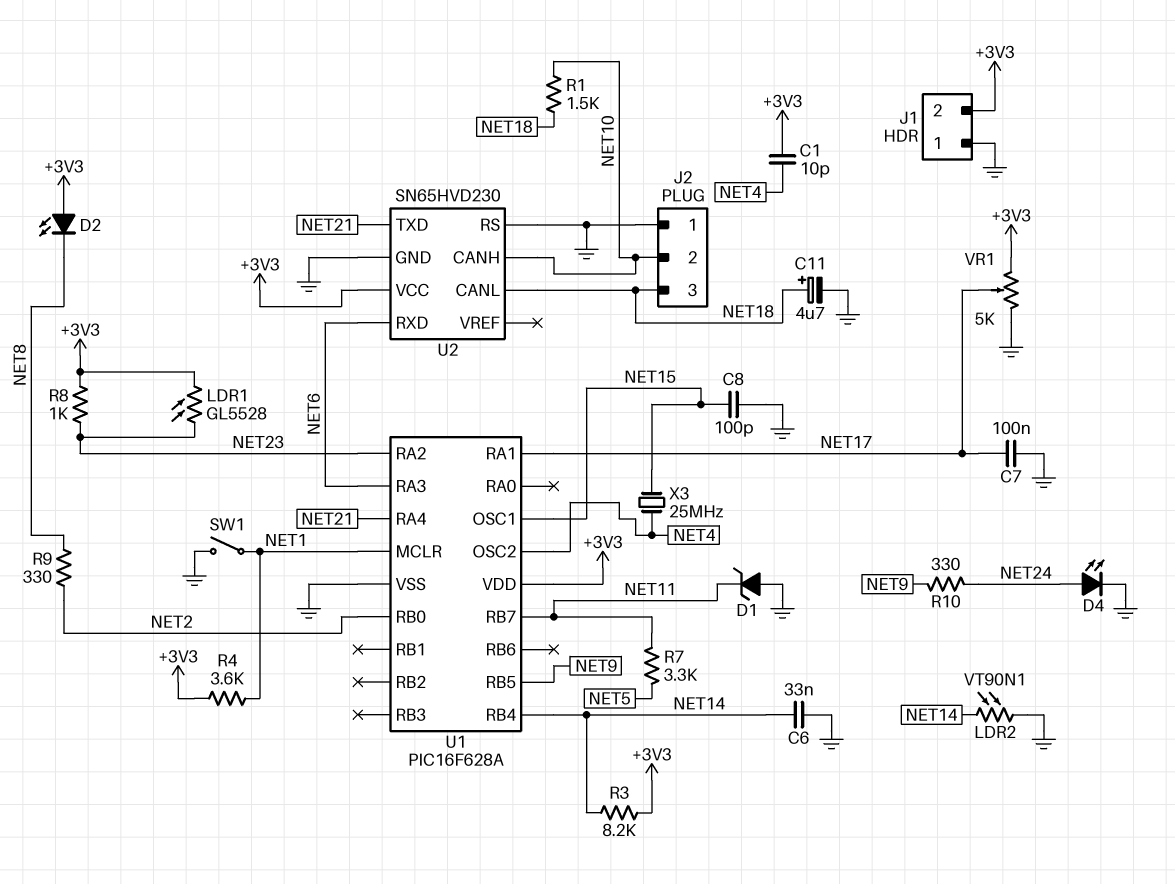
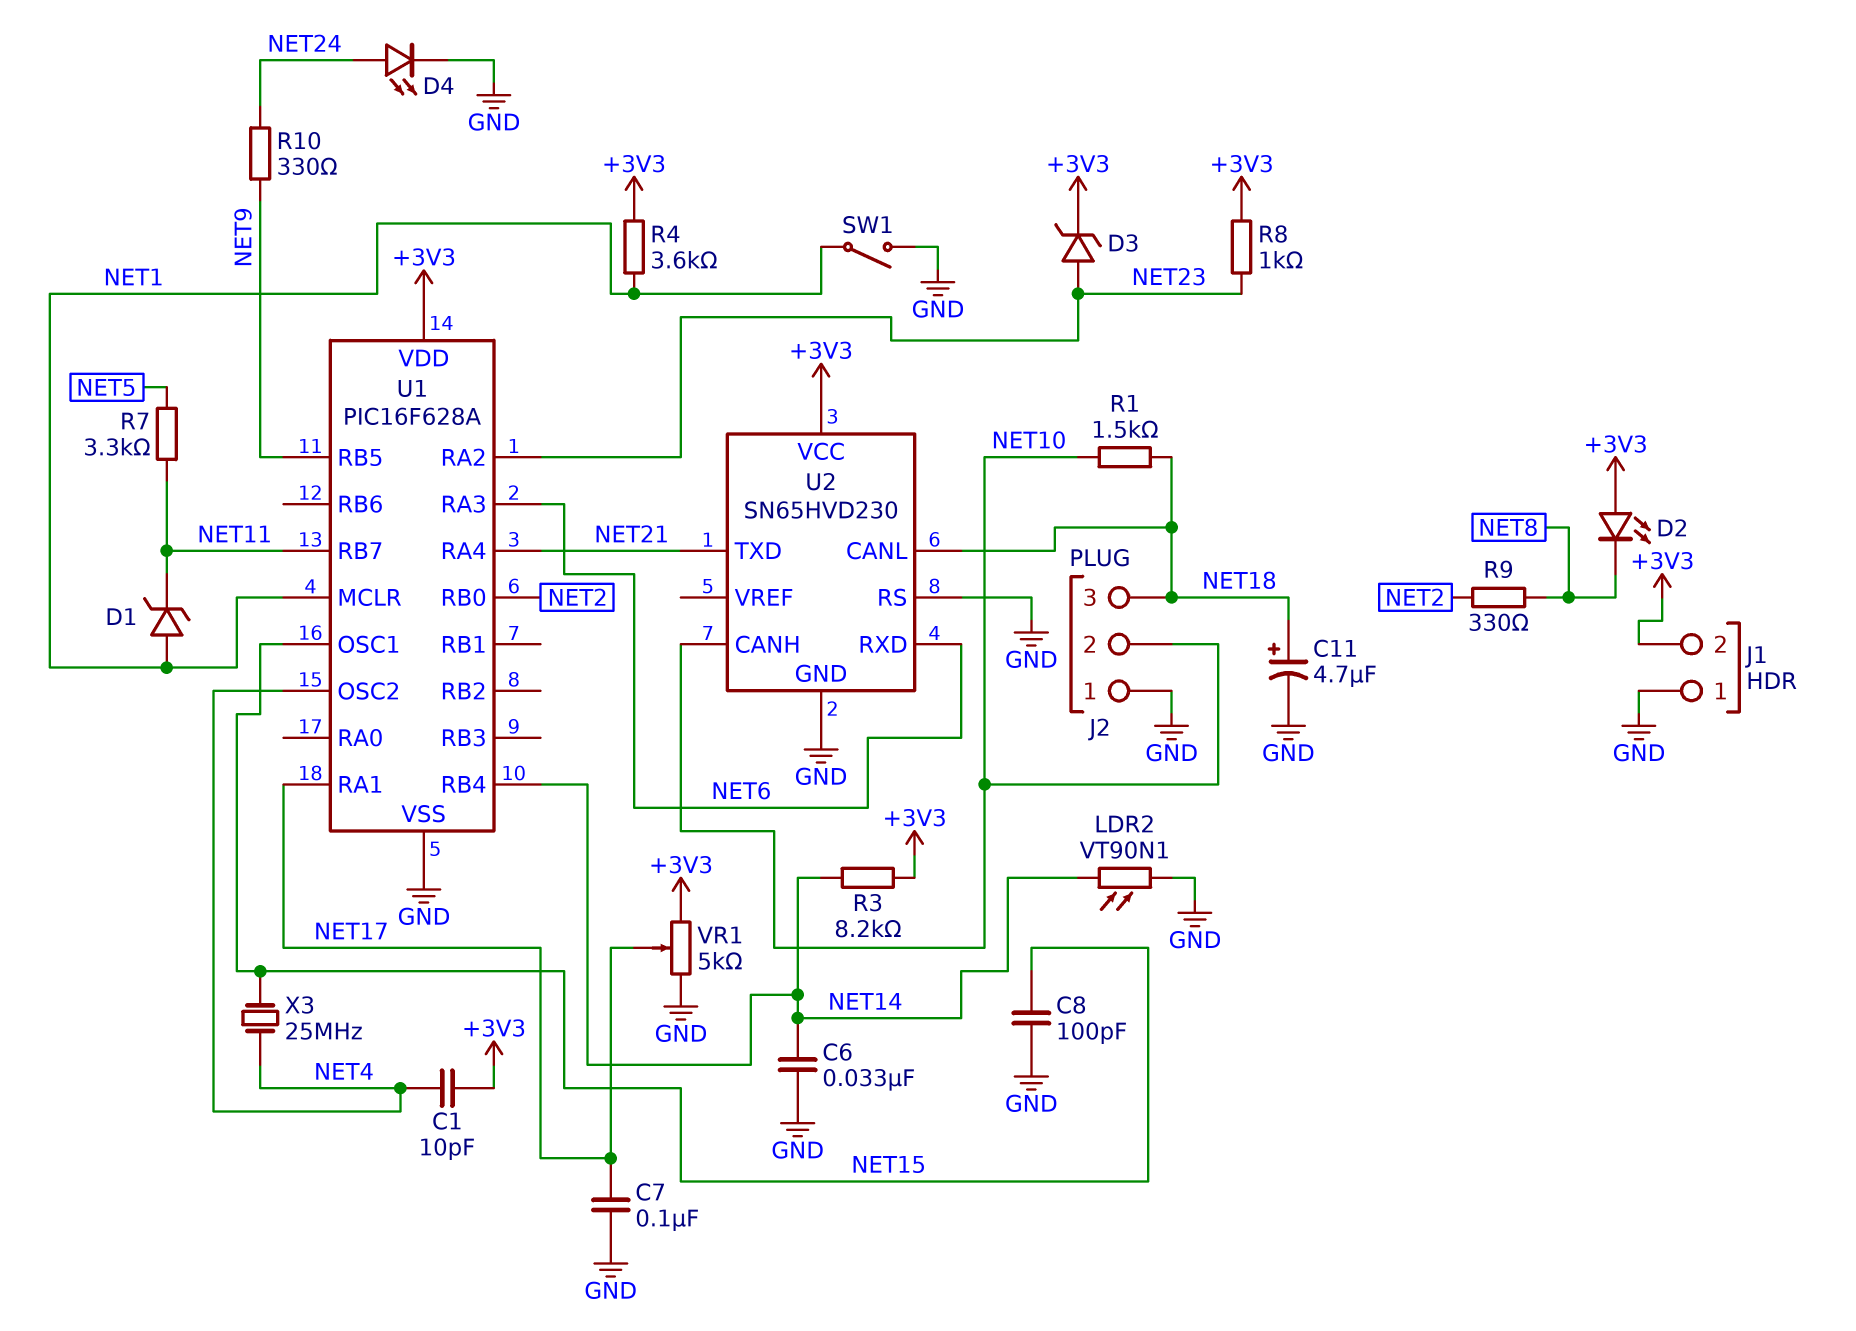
D1: zener (A GND, K NET11) -> zener (A NET1, K NET11)
D3: none -> zener (A NET23, K +3V3)
LDR1: GL5528 (+3V3, NET23) -> none

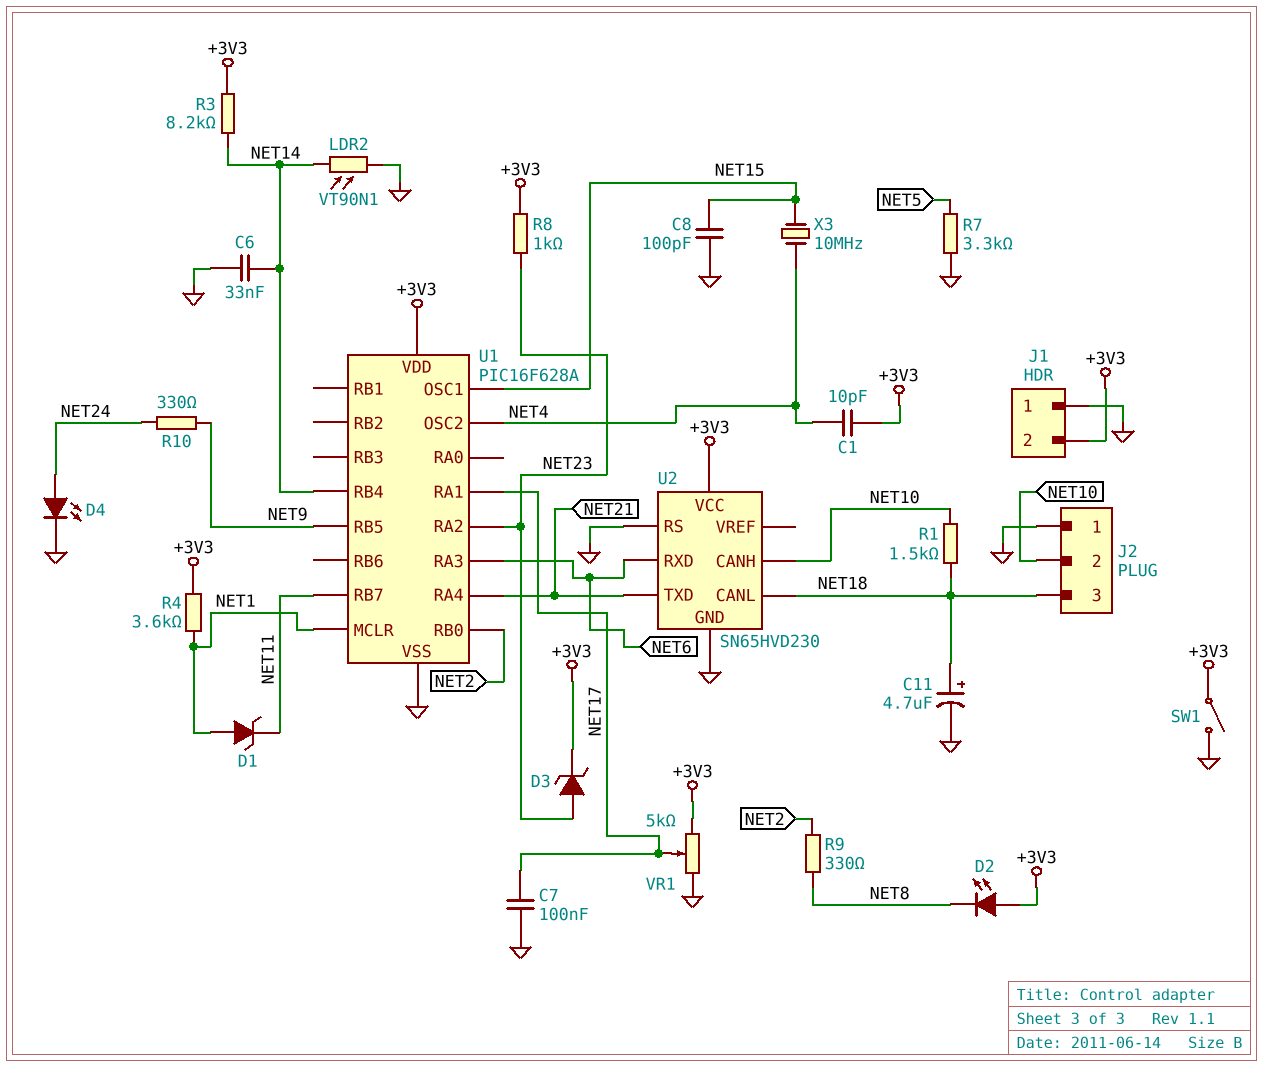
R7: 3.3k (NET5, NET11) -> 3.3k (GND, NET5)
SW1: switch (GND, NET1) -> switch (+3V3, GND)
X3: 25MHz (NET4, NET15) -> 10MHz (NET4, NET15)

